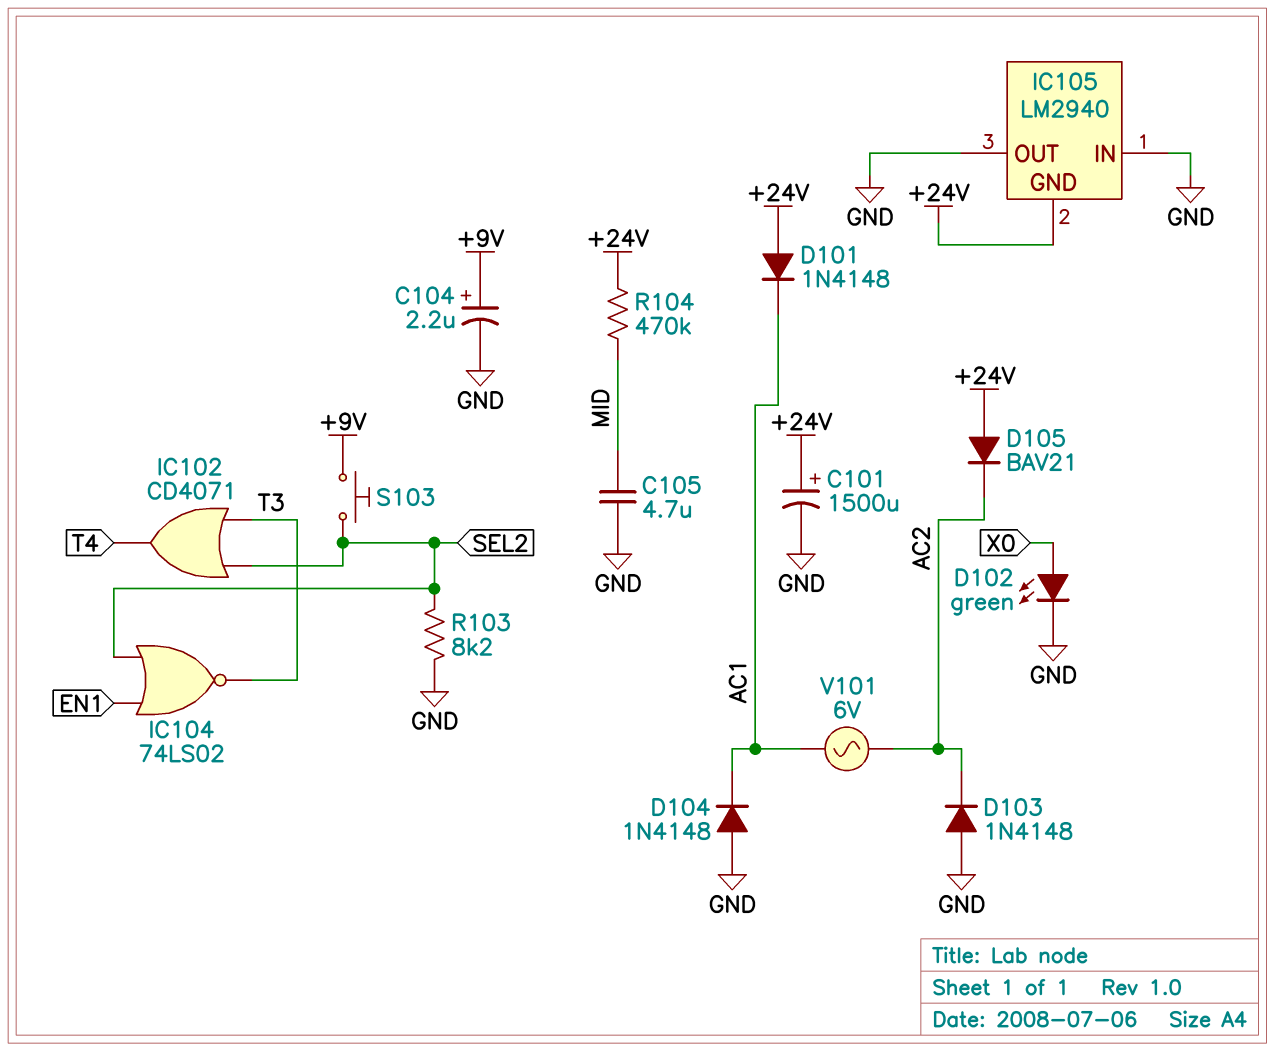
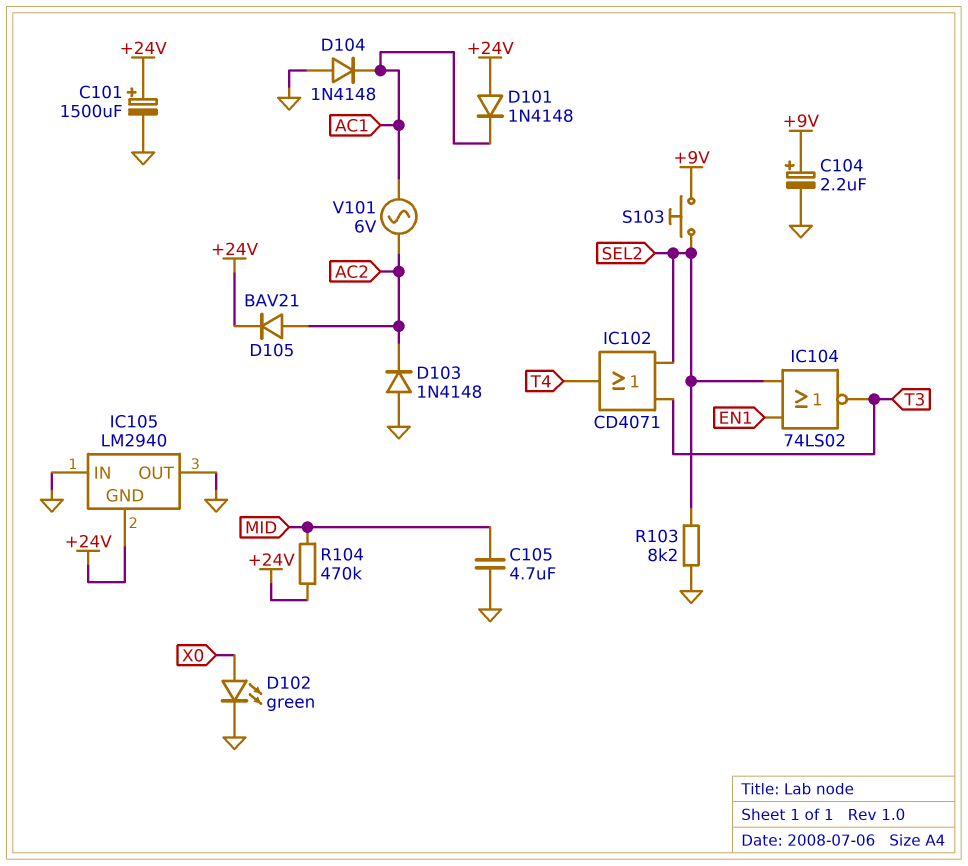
D105: diode BAV21 (A +24V, K AC2) -> diode BAV21 (A AC2, K +24V)

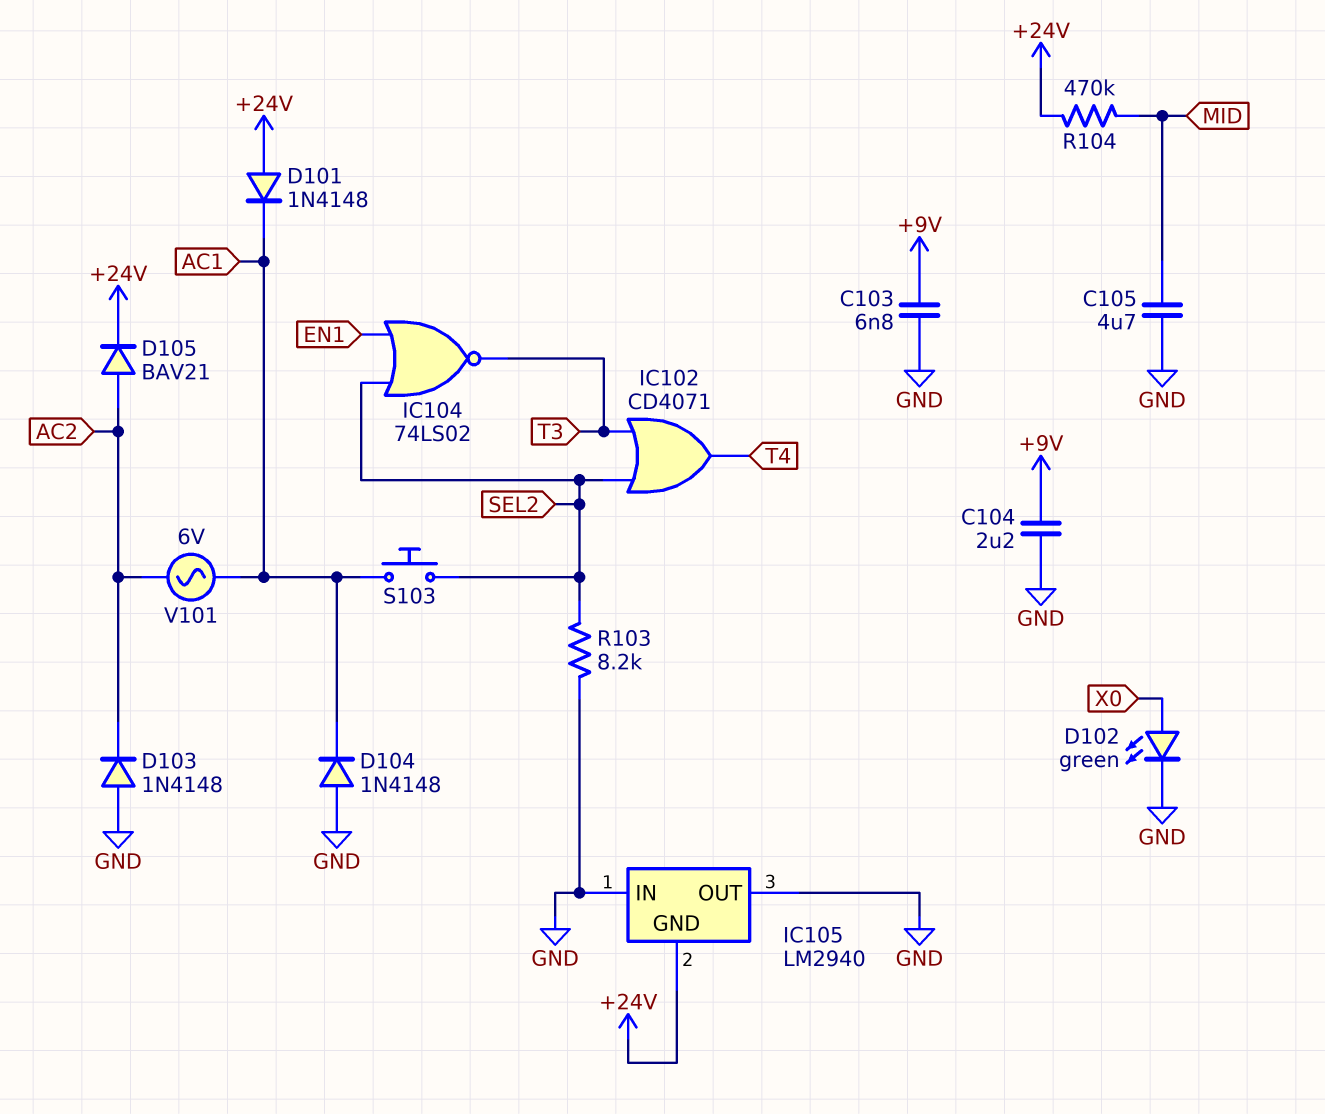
C101: 1500uF (plus +24V, minus GND) -> none
C103: none -> 6.8nF (+9V, GND)
C104: 2.2uF (plus +9V, minus GND) -> 2.2uF (+9V, GND)
S103: button (+9V, SEL2) -> button (AC1, SEL2)

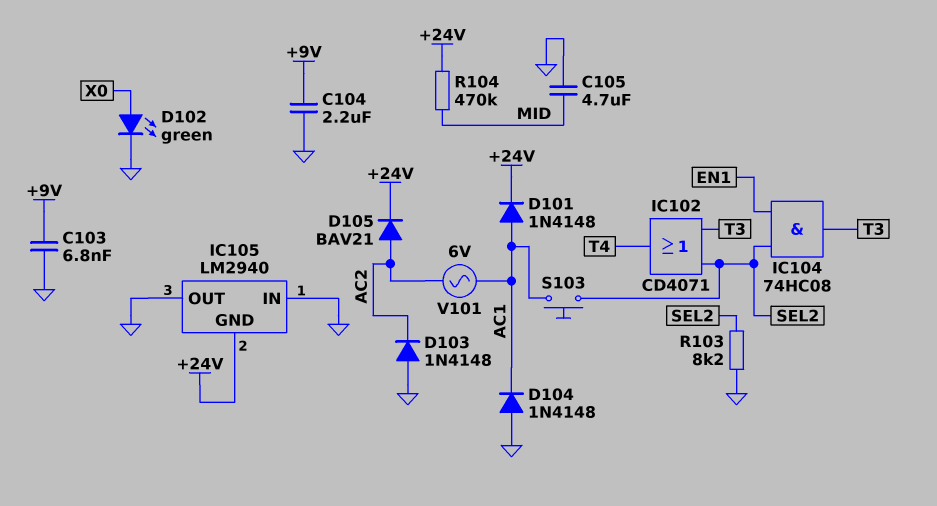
D101: diode 1N4148 (A +24V, K AC1) -> diode 1N4148 (A AC1, K +24V)
IC104: NOR 74LS02 (in EN1, in SEL2, out T3) -> AND 74HC08 (in EN1, in SEL2, out T3)

